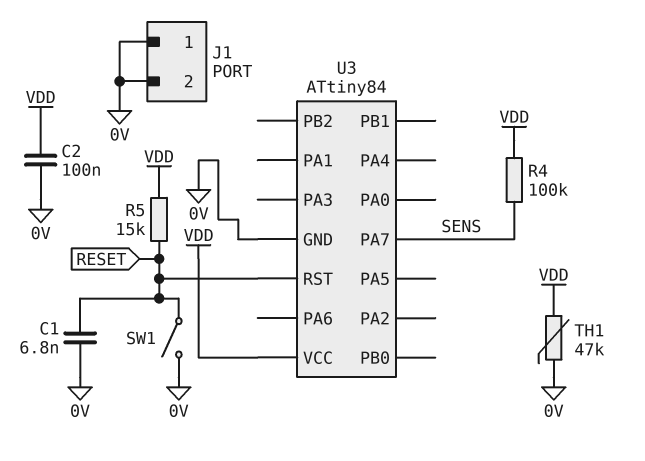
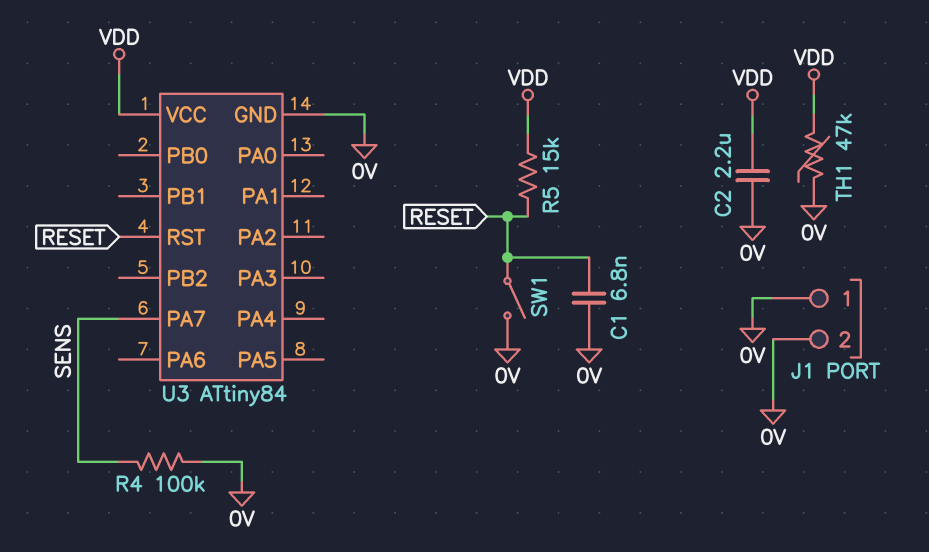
C2: 100nF (0V, VDD) -> 2.2uF (0V, VDD)
R4: 100k (SENS, VDD) -> 100k (0V, SENS)

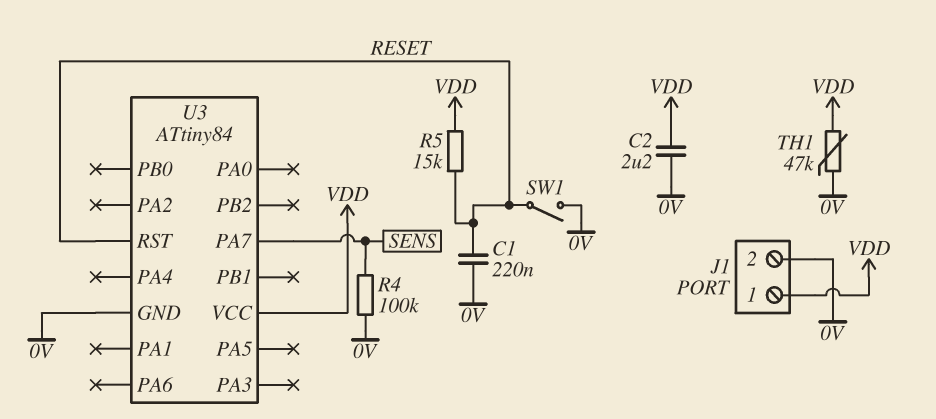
C1: 6.8nF (0V, RESET) -> 220nF (0V, RESET)
J1 pin 1: 0V -> VDD

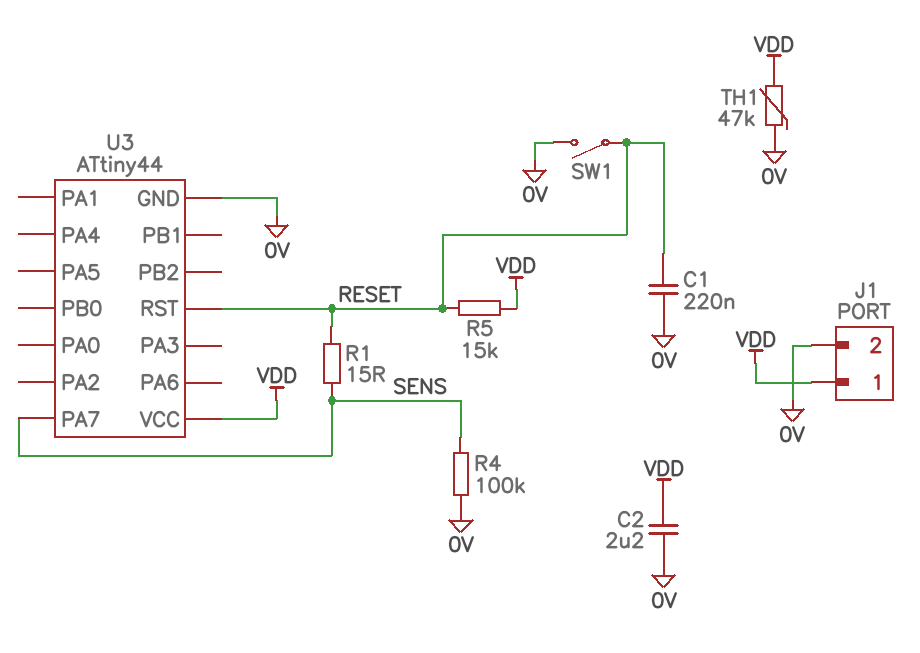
R1: none -> 15 (RESET, SENS)
U3: ATtiny84 -> ATtiny44

